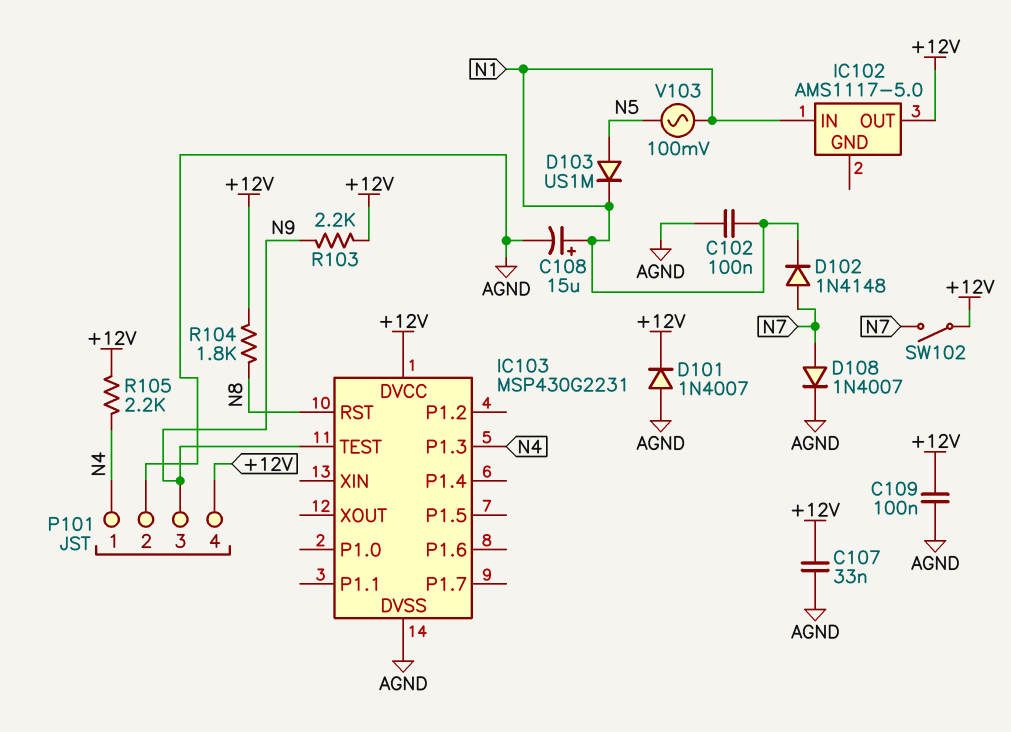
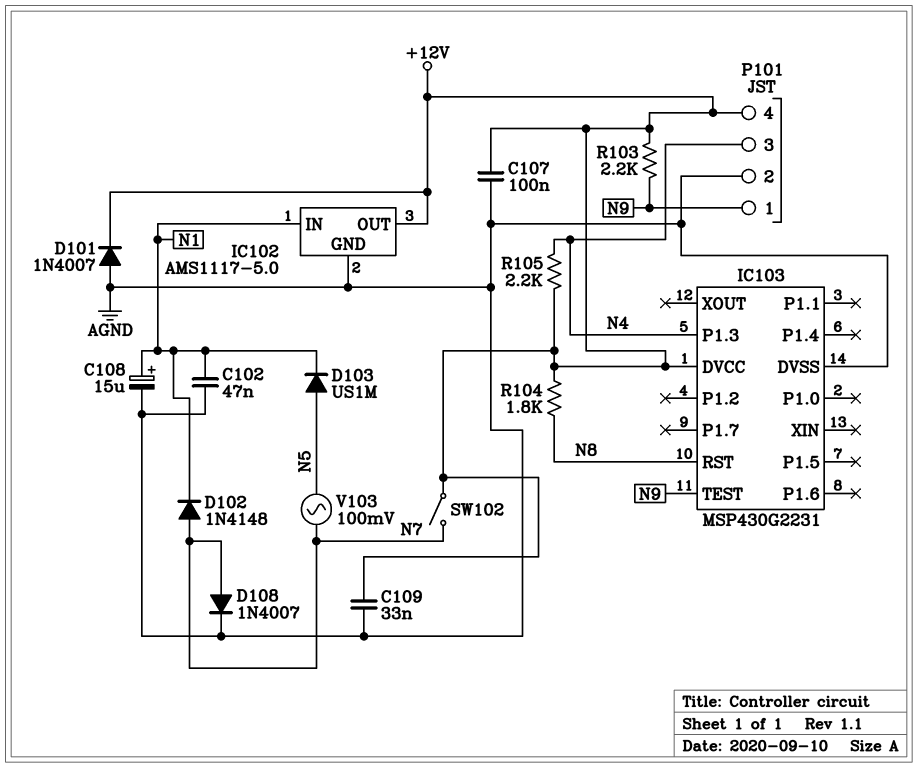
C102: 100nF (AGND, N1) -> 47nF (AGND, N1)
C107: 33nF (+12V, AGND) -> 100nF (+12V, AGND)
C109: 100nF (+12V, AGND) -> 33nF (+12V, AGND)
IC102 pin GND: none -> AGND
P101 pin 1: N4 -> N9
P101 pin 3: N9 -> N4
V103: AC 100mV (N1, N5) -> AC 100mV (N5, N7)

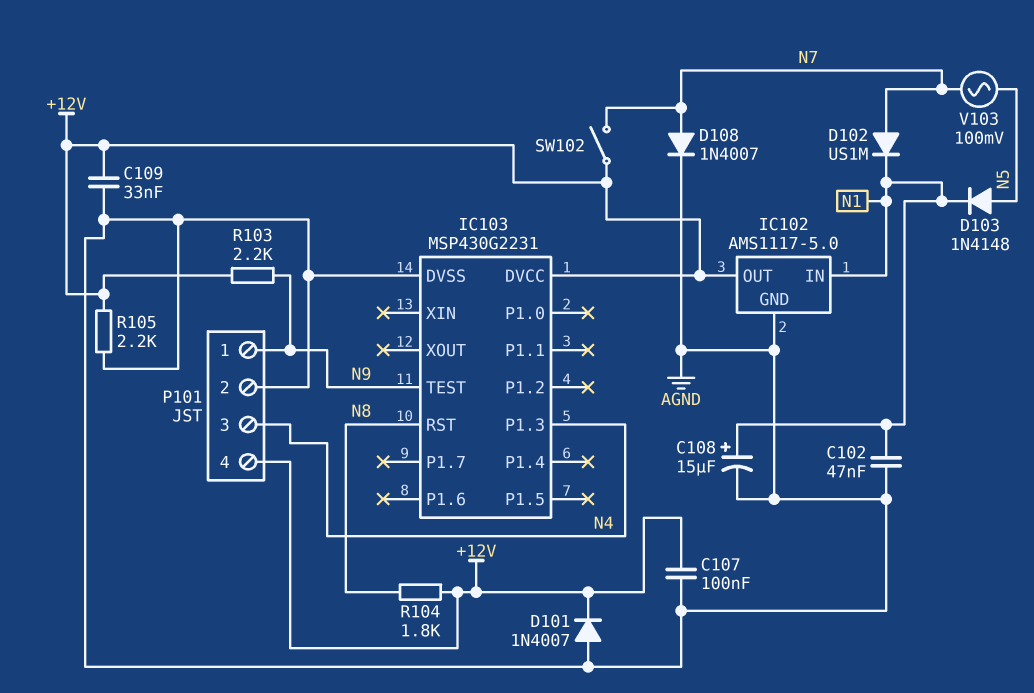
D102: diode 1N4148 (A N7, K N1) -> diode US1M (A N7, K N1)
D103: diode US1M (A N5, K N1) -> diode 1N4148 (A N5, K N1)
R105: 2.2k (+12V, N4) -> 2.2k (+12V, AGND)

